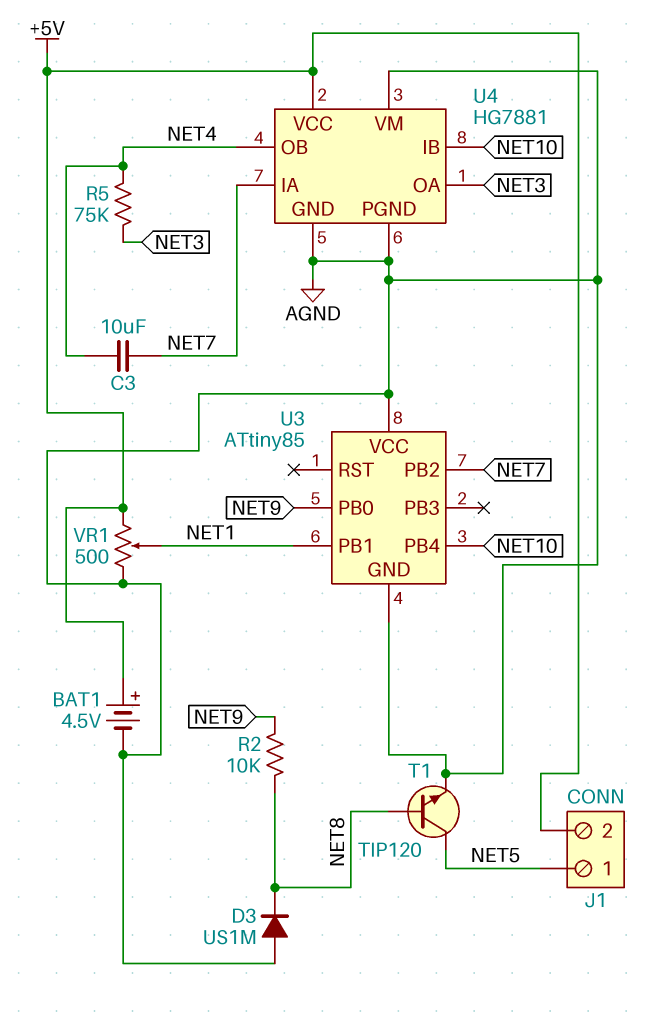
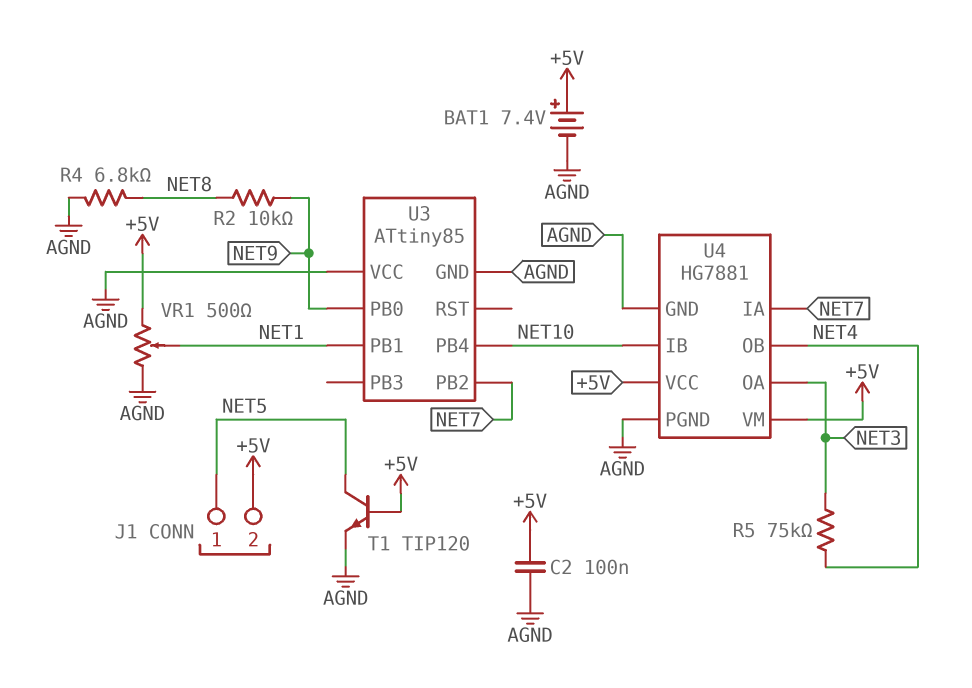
BAT1: 4.5V (plus +5V, minus AGND) -> 7.4V (plus +5V, minus AGND)
C2: none -> 100nF (+5V, AGND)
C3: 10uF (NET4, NET7) -> none
D3: diode US1M (A AGND, K NET8) -> none
R4: none -> 6.8k (AGND, NET8)
T1: NPN TIP120 (B NET8, C NET5, E AGND) -> NPN TIP120 (B +5V, C NET5, E AGND)
U4 pin VM: AGND -> +5V

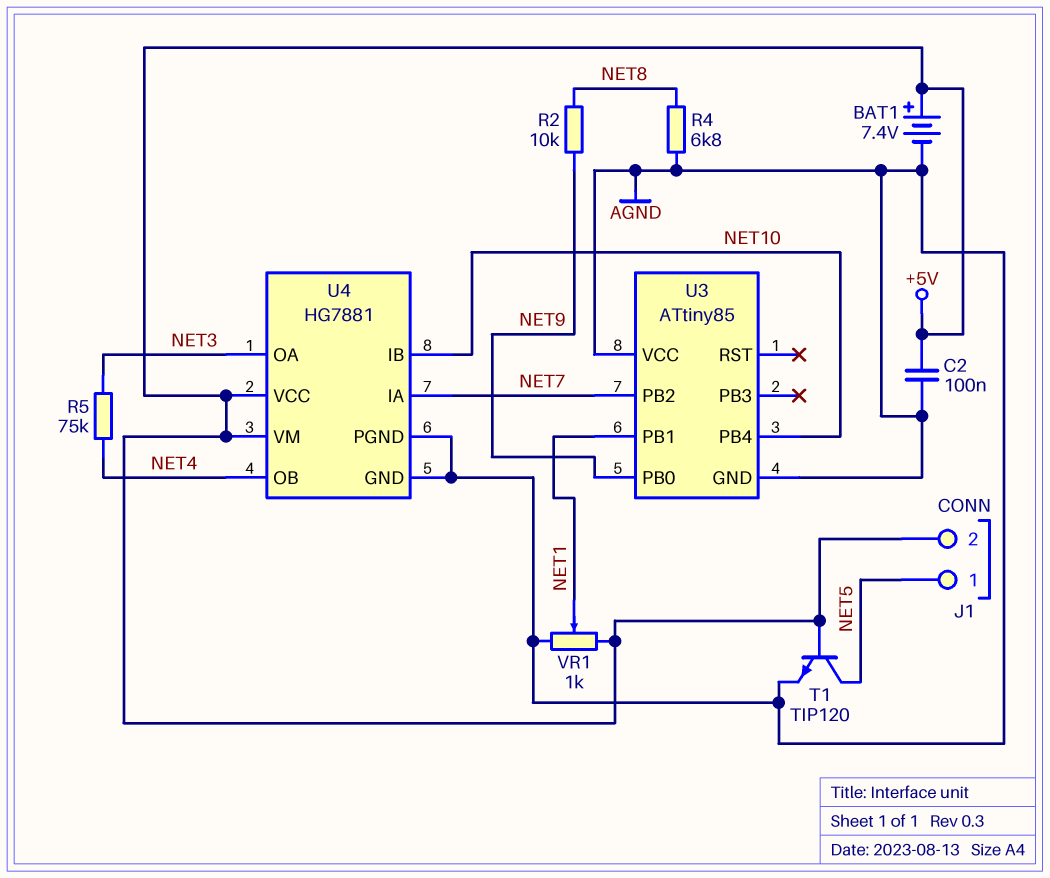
VR1: 500 (+5V, AGND, wiper NET1) -> 1k (+5V, AGND, wiper NET1)

